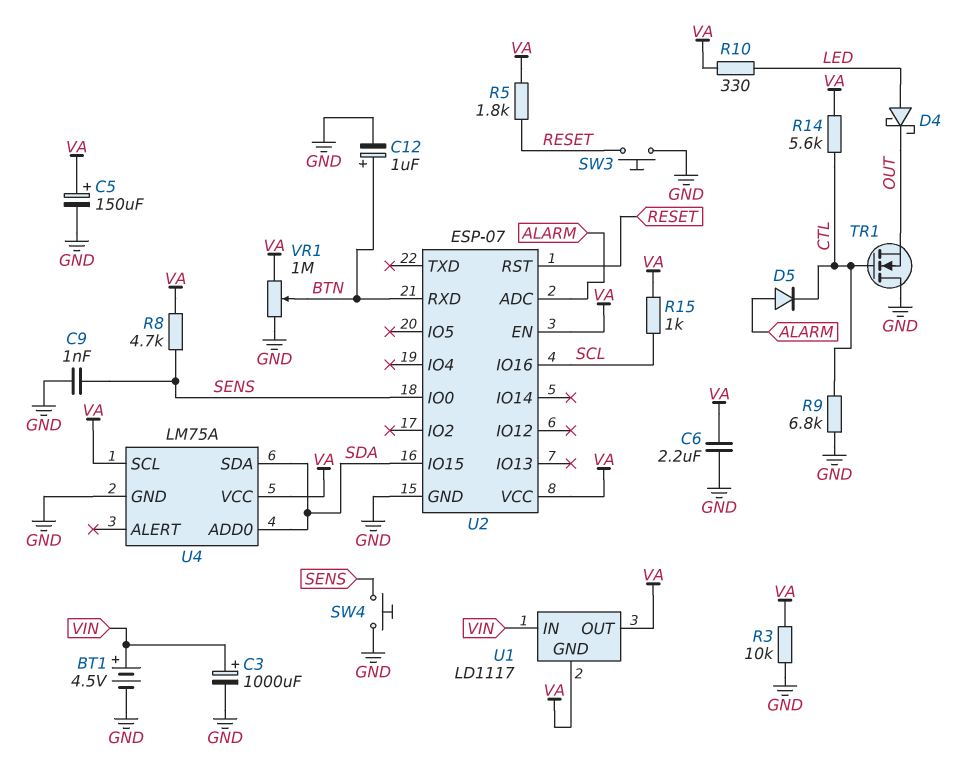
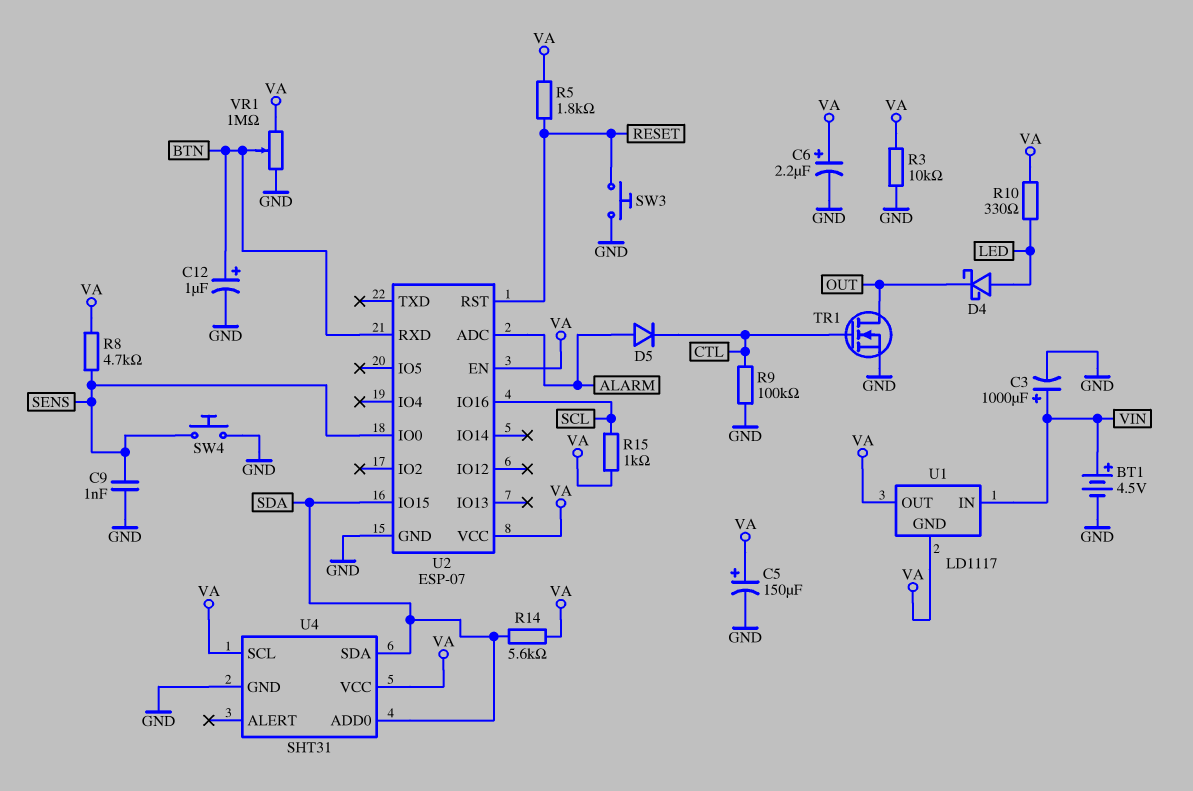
C6: 2.2uF (GND, VA) -> 2.2uF (plus VA, minus GND)
R9: 6.8k (CTL, GND) -> 100k (CTL, GND)
R14: 5.6k (CTL, VA) -> 5.6k (SDA, VA)
TR1: NMOS (G CTL, D GND, S OUT) -> NMOS (G CTL, D OUT, S GND)
U4: LM75A -> SHT31

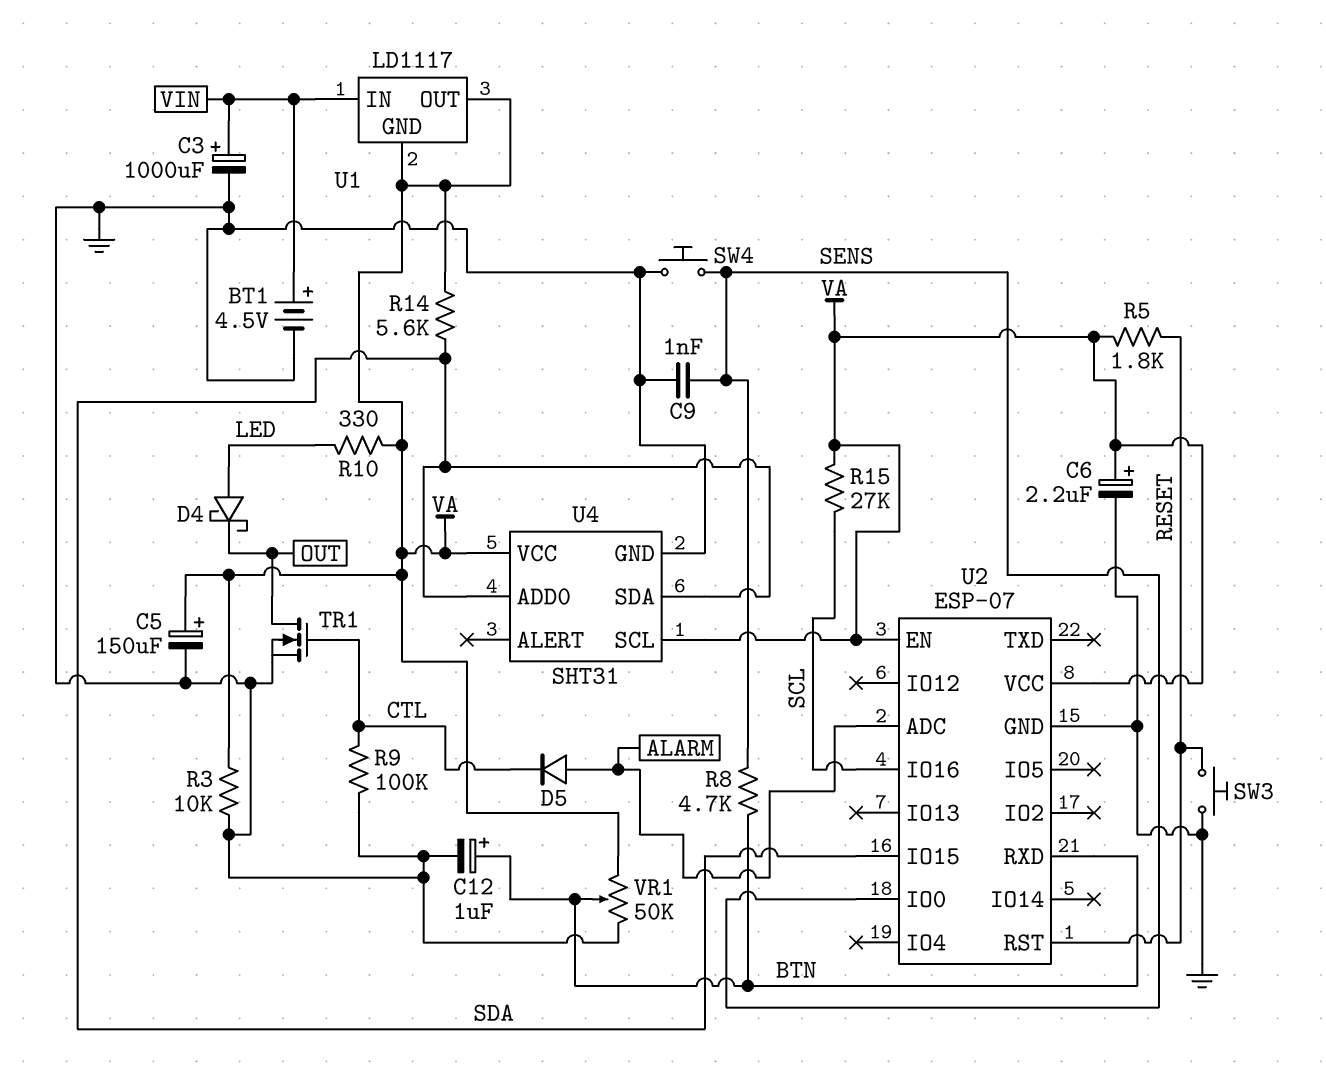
R8: 4.7k (SENS, VA) -> 4.7k (BTN, SENS)
R15: 1k (SCL, VA) -> 27k (SCL, VA)
VR1: 1M (GND, VA, wiper BTN) -> 50k (GND, VA, wiper BTN)

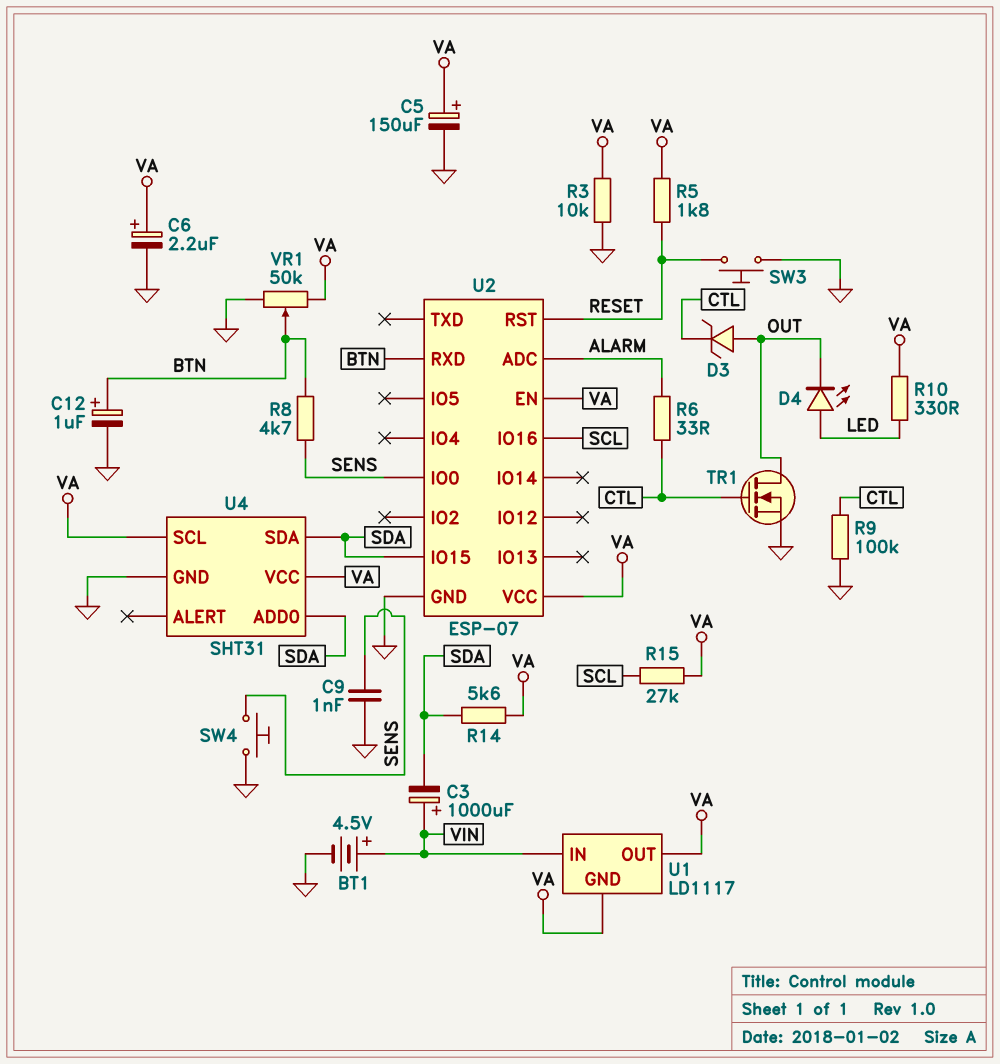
C3: 1000uF (plus VIN, minus GND) -> 1000uF (plus VIN, minus SDA)
D3: none -> zener (A OUT, K CTL)
D4: schottky (A LED, K OUT) -> LED (A LED, K OUT)
D5: diode (A ALARM, K CTL) -> none
R6: none -> 33 (ALARM, CTL)

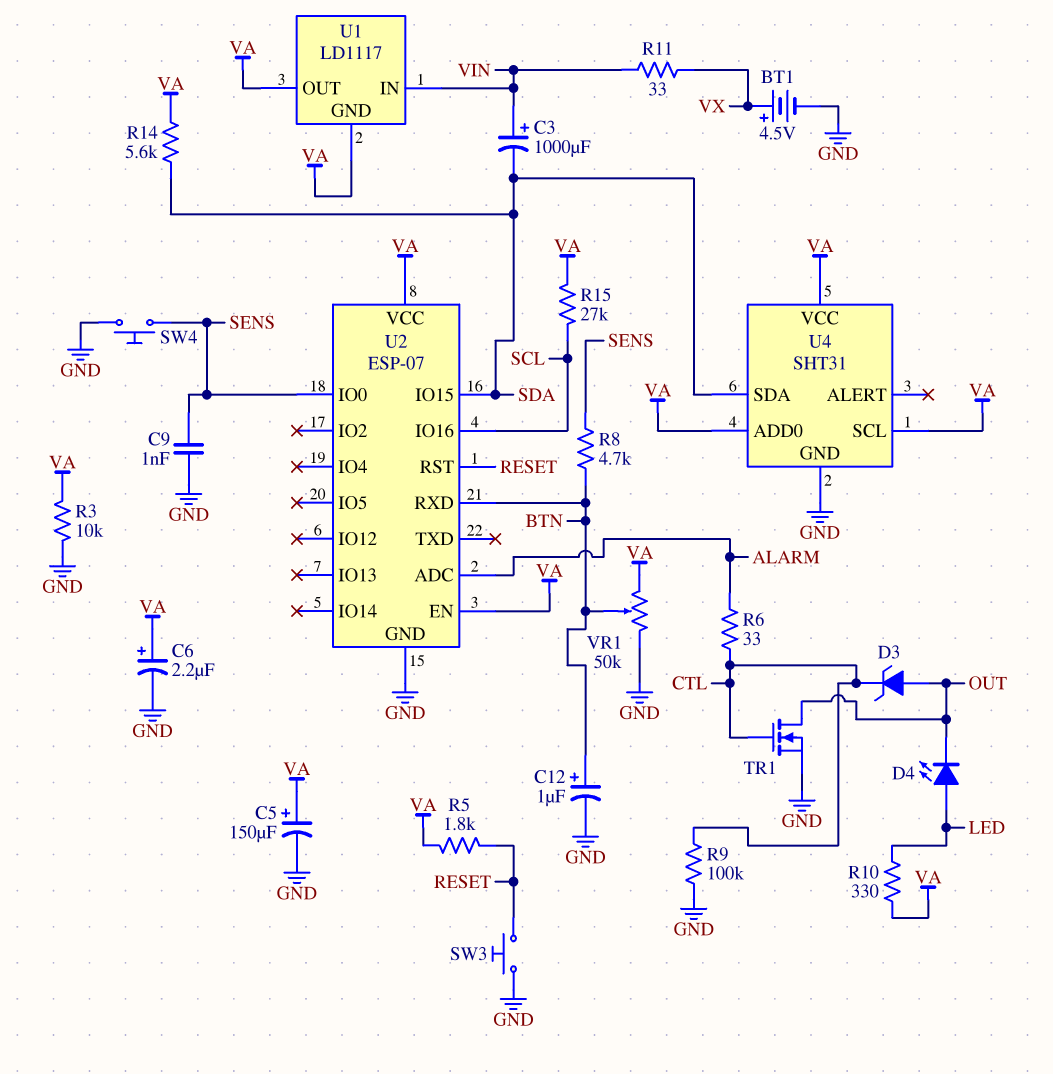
BT1: 4.5V (plus VIN, minus GND) -> 4.5V (plus VX, minus GND)
R11: none -> 33 (VIN, VX)
U4 pin ADD0: SDA -> VA

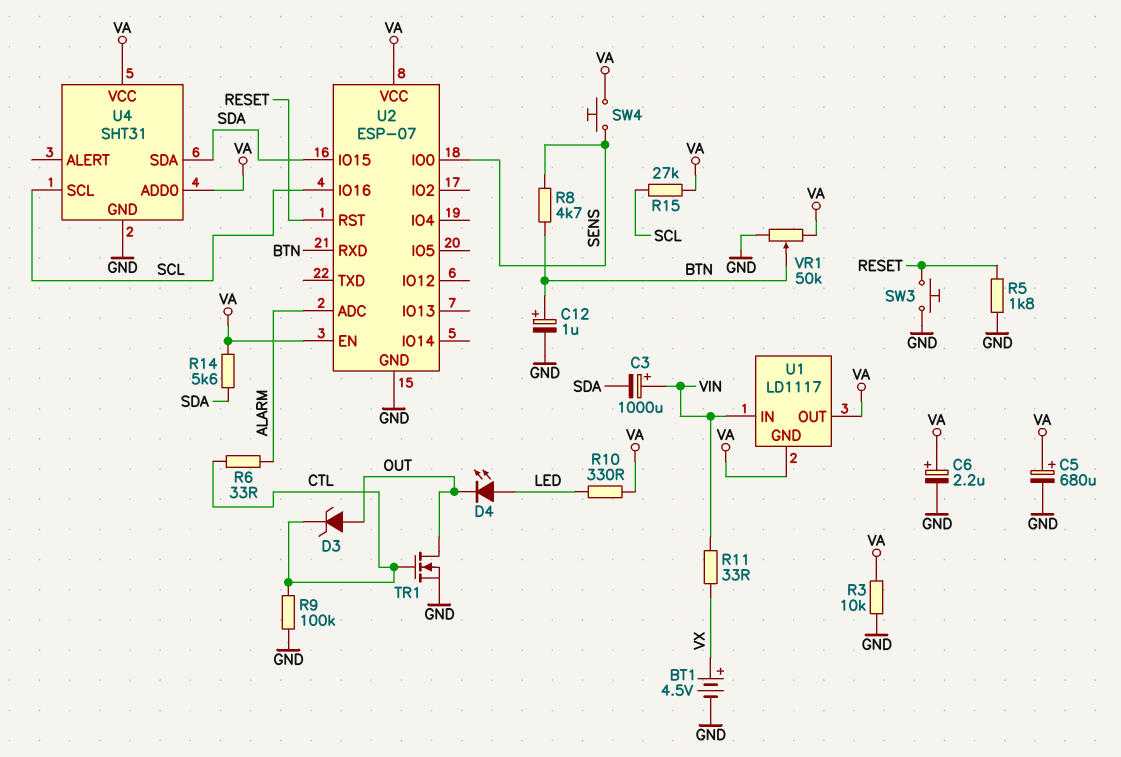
C5: 150uF (plus VA, minus GND) -> 680uF (plus VA, minus GND)
C9: 1nF (GND, SENS) -> none
R5: 1.8k (RESET, VA) -> 1.8k (GND, RESET)
SW4: button (GND, SENS) -> button (SENS, VA)
U4 pin SCL: VA -> SCL

